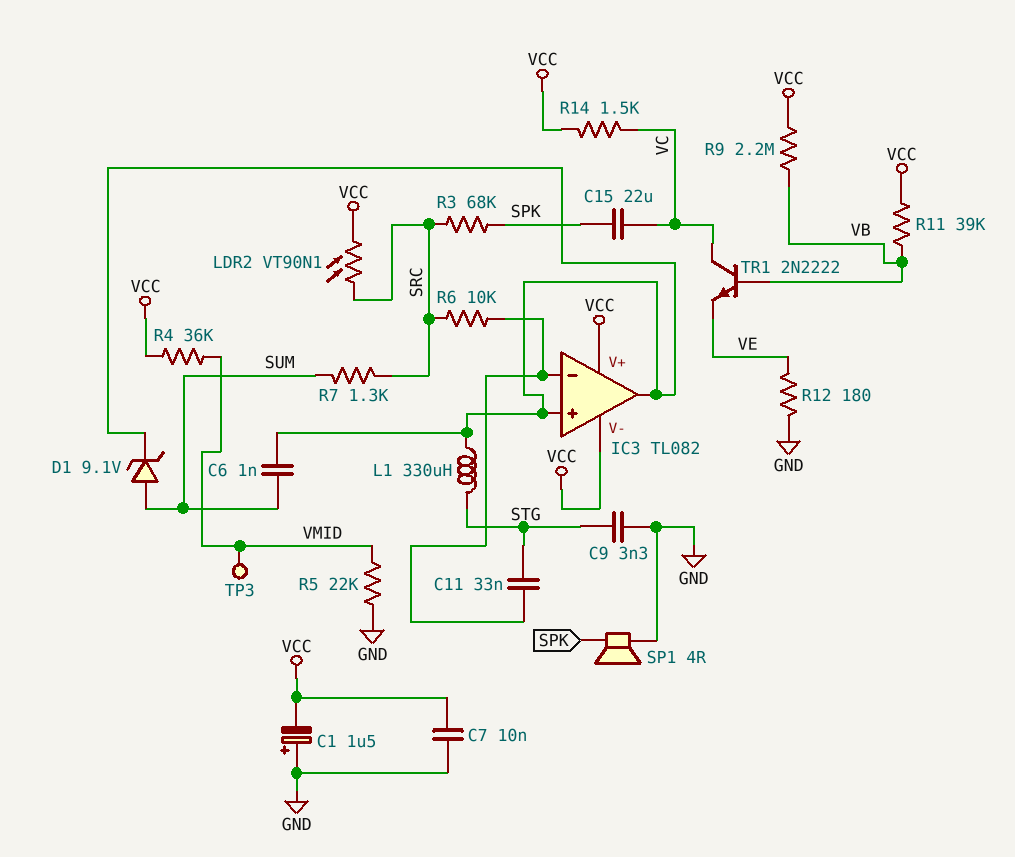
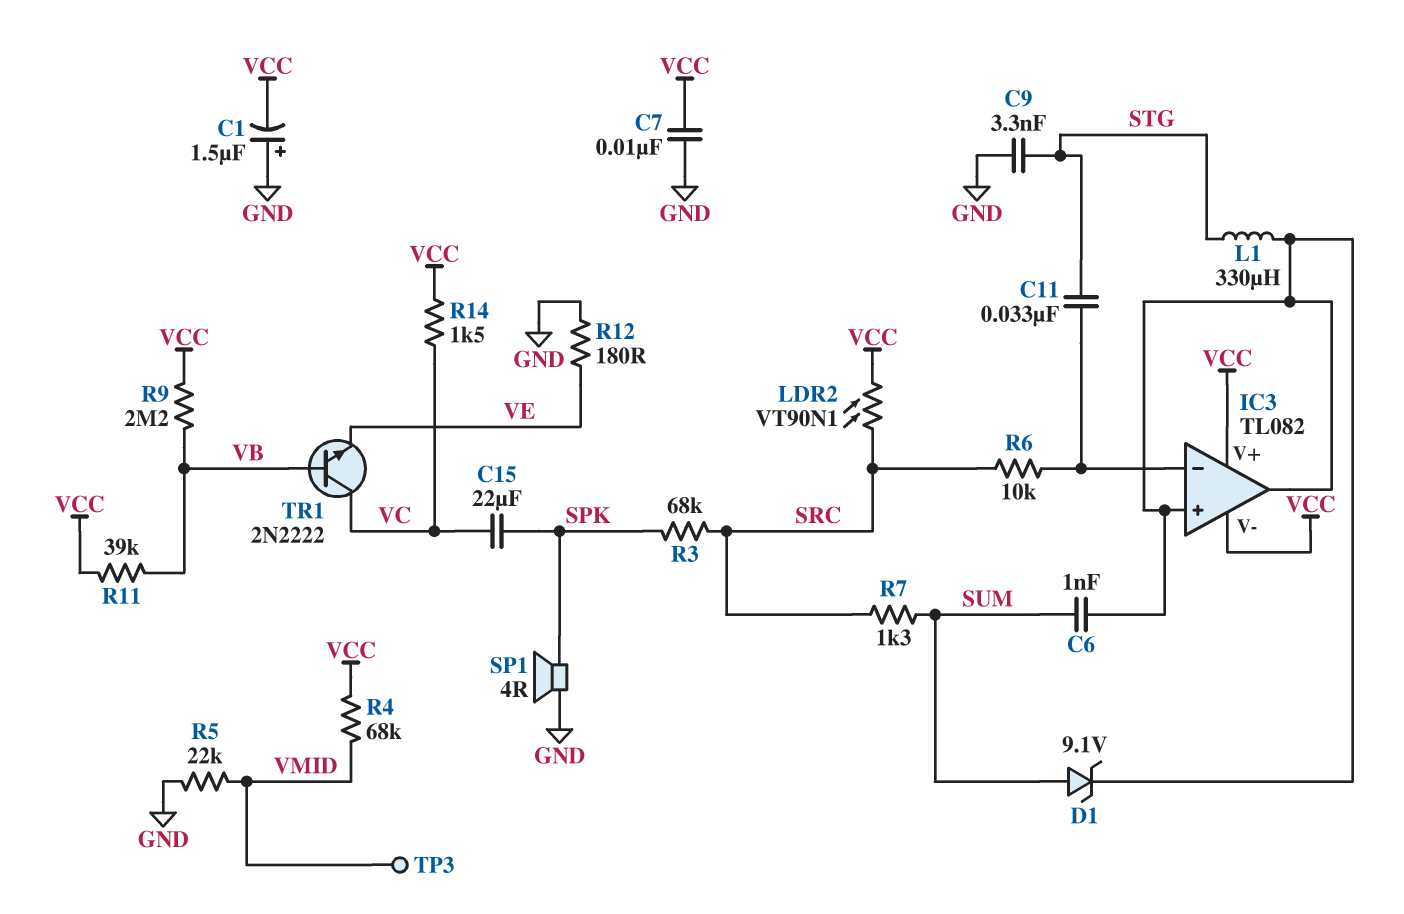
R4: 36k (VCC, VMID) -> 68k (VCC, VMID)

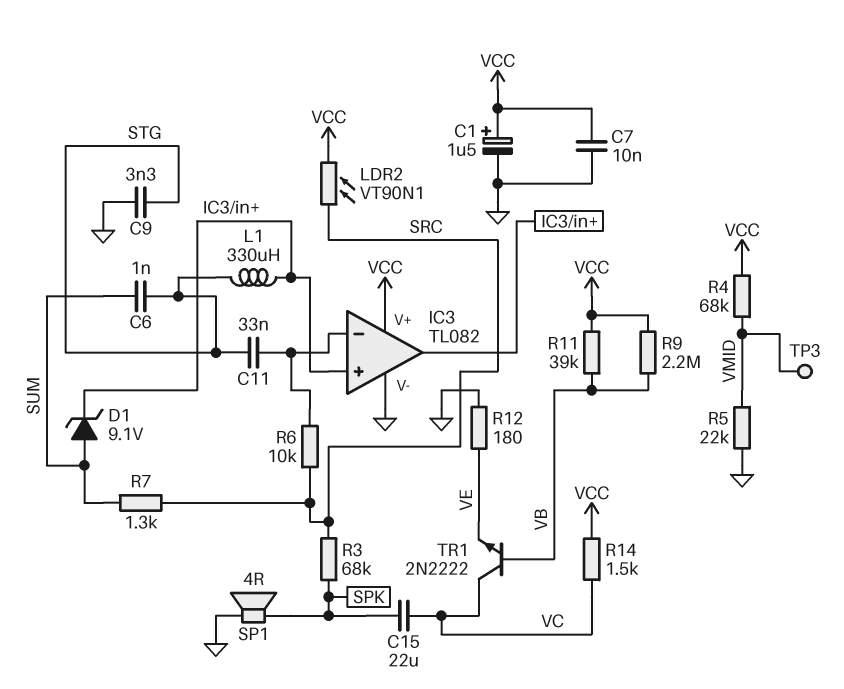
C1: 1.5uF (plus GND, minus VCC) -> 1.5uF (plus VCC, minus GND)
C6: 1nF (IC3/in+, SUM) -> 1nF (STG, SUM)
IC3 pin V-: VCC -> GND

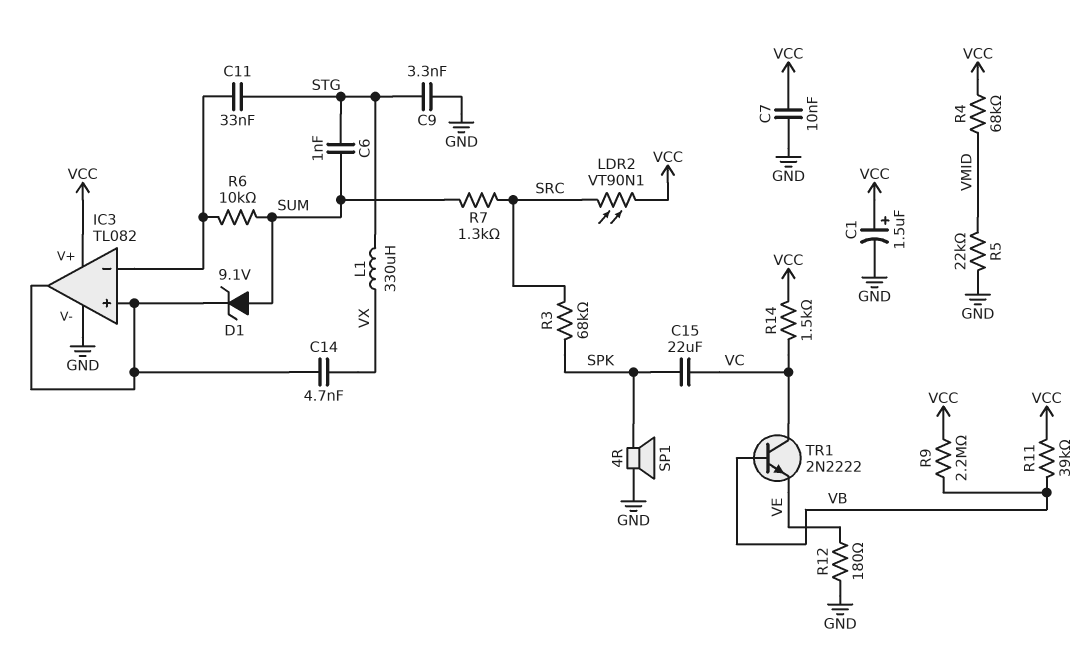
C14: none -> 4.7nF (IC3/in+, VX)
L1: 330uH (IC3/in+, STG) -> 330uH (STG, VX)
R6: 10k (IC3/in-, SRC) -> 10k (IC3/in-, SUM)
TP3: test point (VMID) -> none

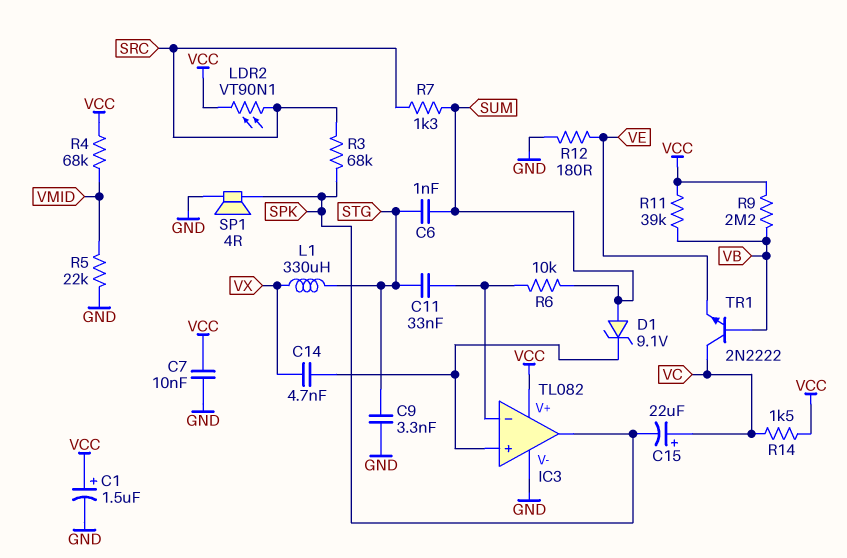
C15: 22uF (SPK, VC) -> 22uF (plus VC, minus SPK)
IC3 pin out: IC3/in+ -> SPK

